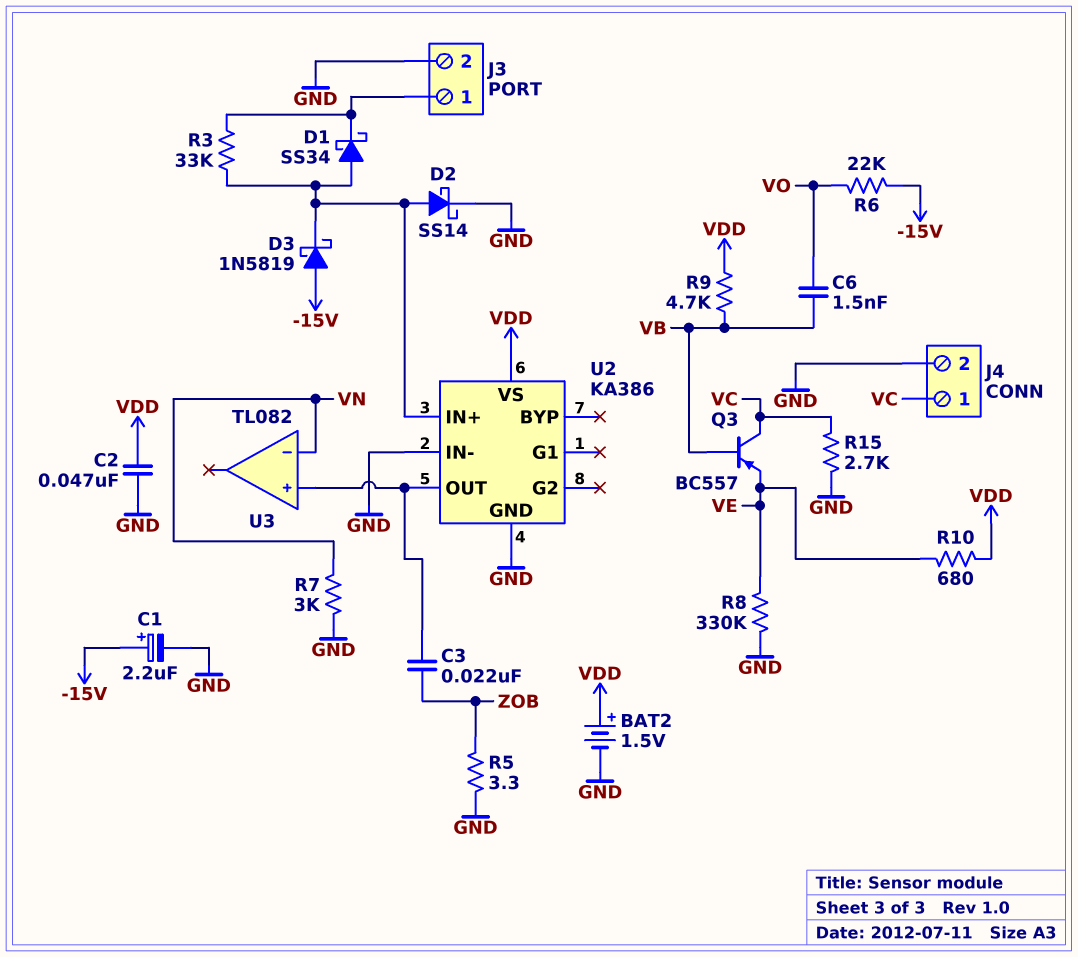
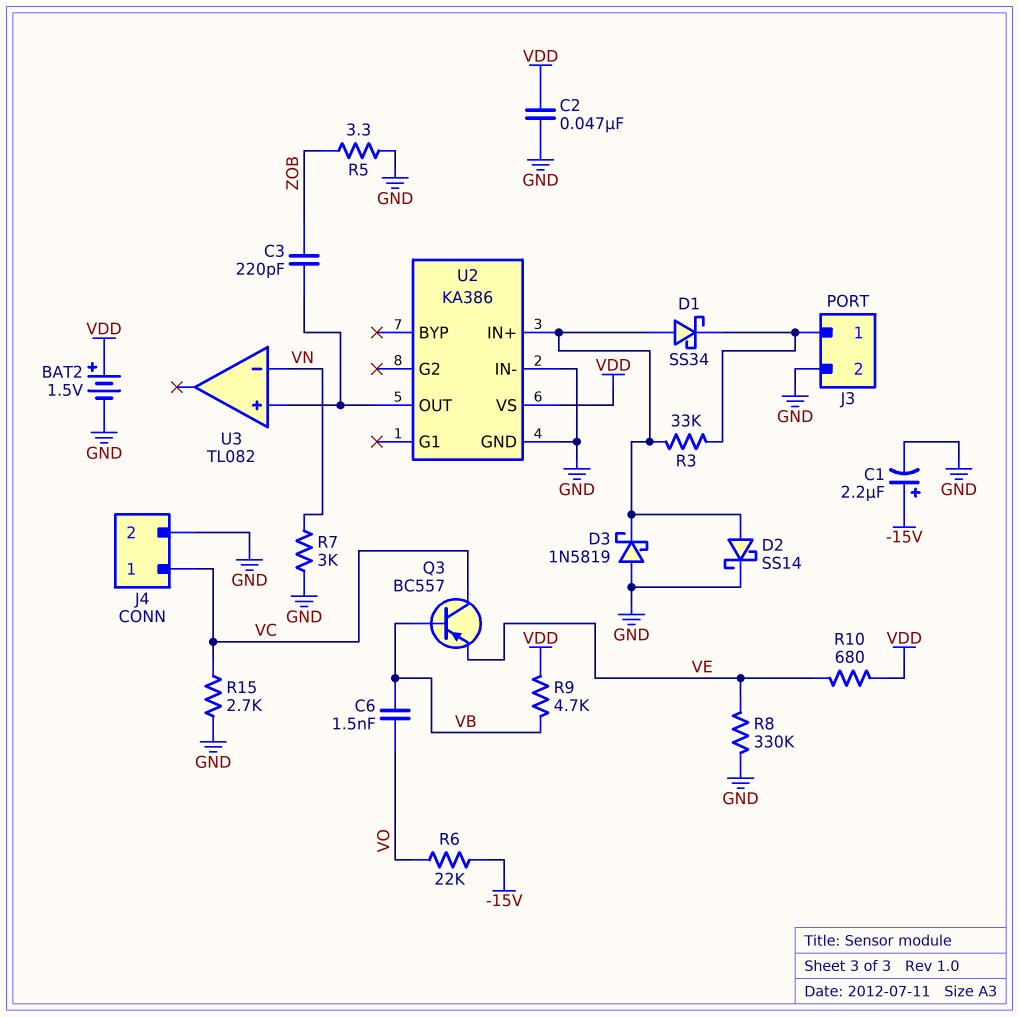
C3: 22nF (U2/OUT, ZOB) -> 220pF (U2/OUT, ZOB)
D3: schottky 1N5819 (A -15V, K U2/IN+) -> schottky 1N5819 (A GND, K U2/IN+)

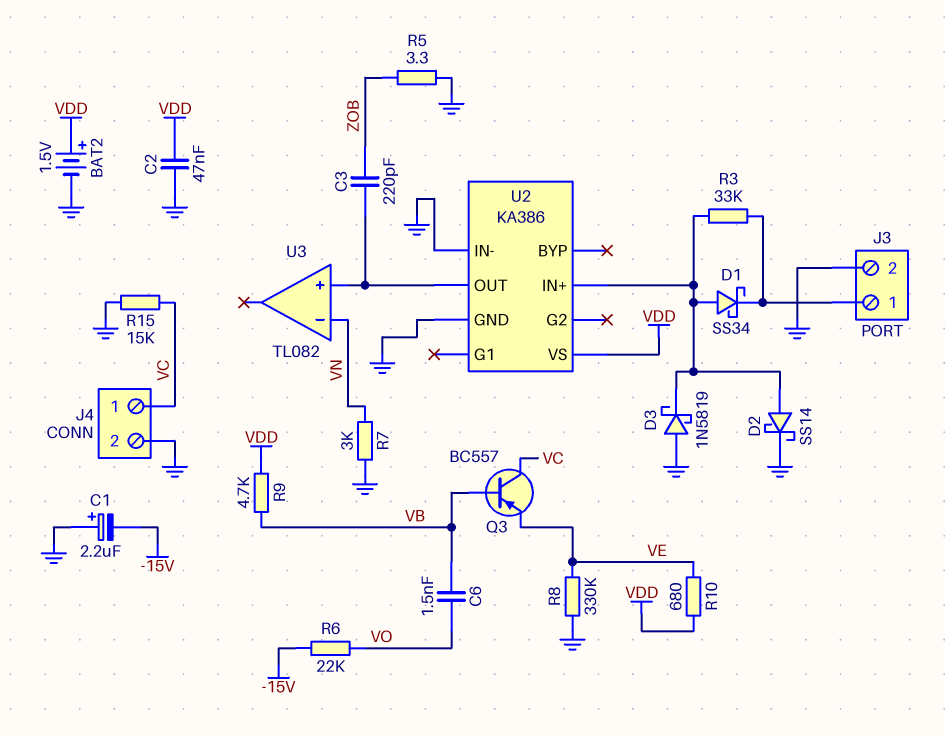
C1: 2.2uF (plus -15V, minus GND) -> 2.2uF (plus GND, minus -15V)
R15: 2.7k (GND, VC) -> 15k (GND, VC)

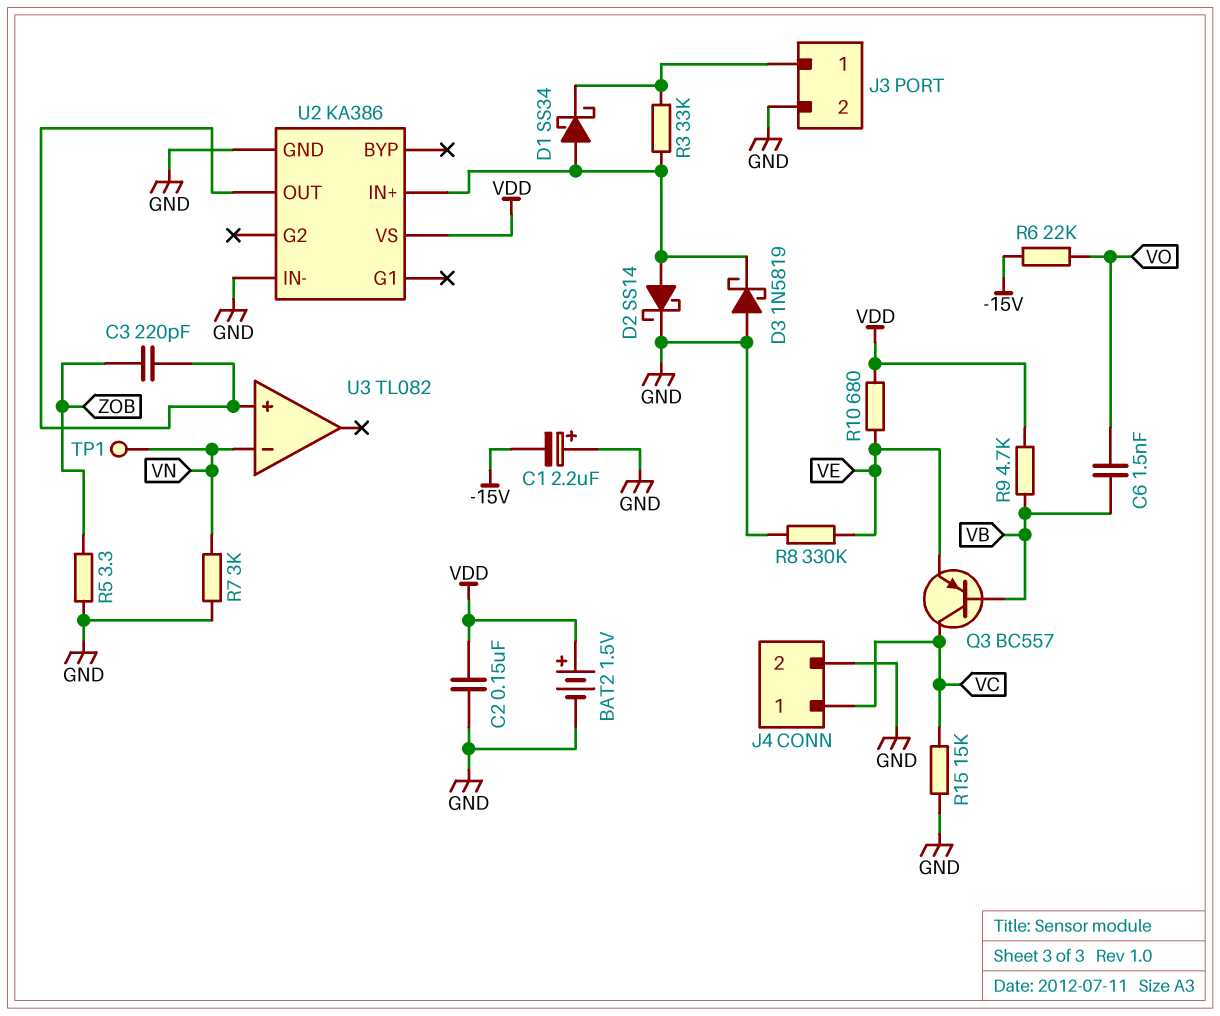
C2: 47nF (GND, VDD) -> 150nF (GND, VDD)
TP1: none -> test point (VN)

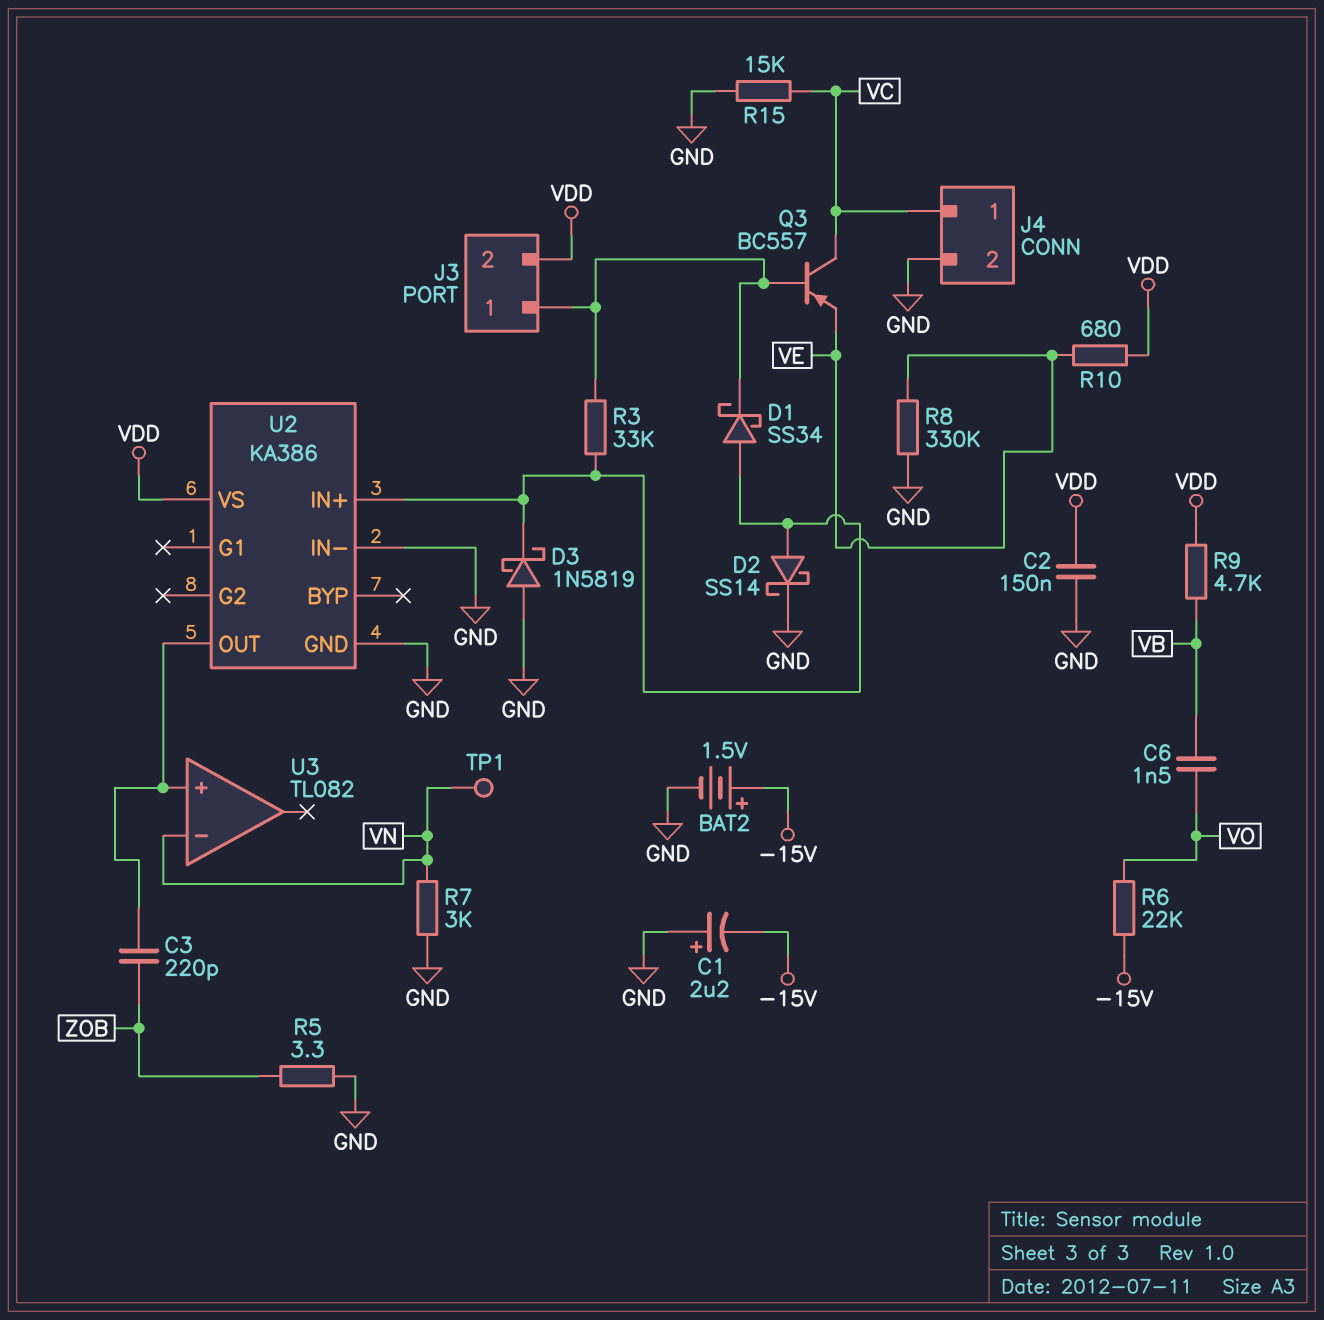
BAT2: 1.5V (plus VDD, minus GND) -> 1.5V (plus -15V, minus GND)
J3 pin 2: GND -> VDD
Q3: PNP BC557 (B VB, C VC, E VE) -> PNP BC557 (B J3/1, C VC, E VE)

